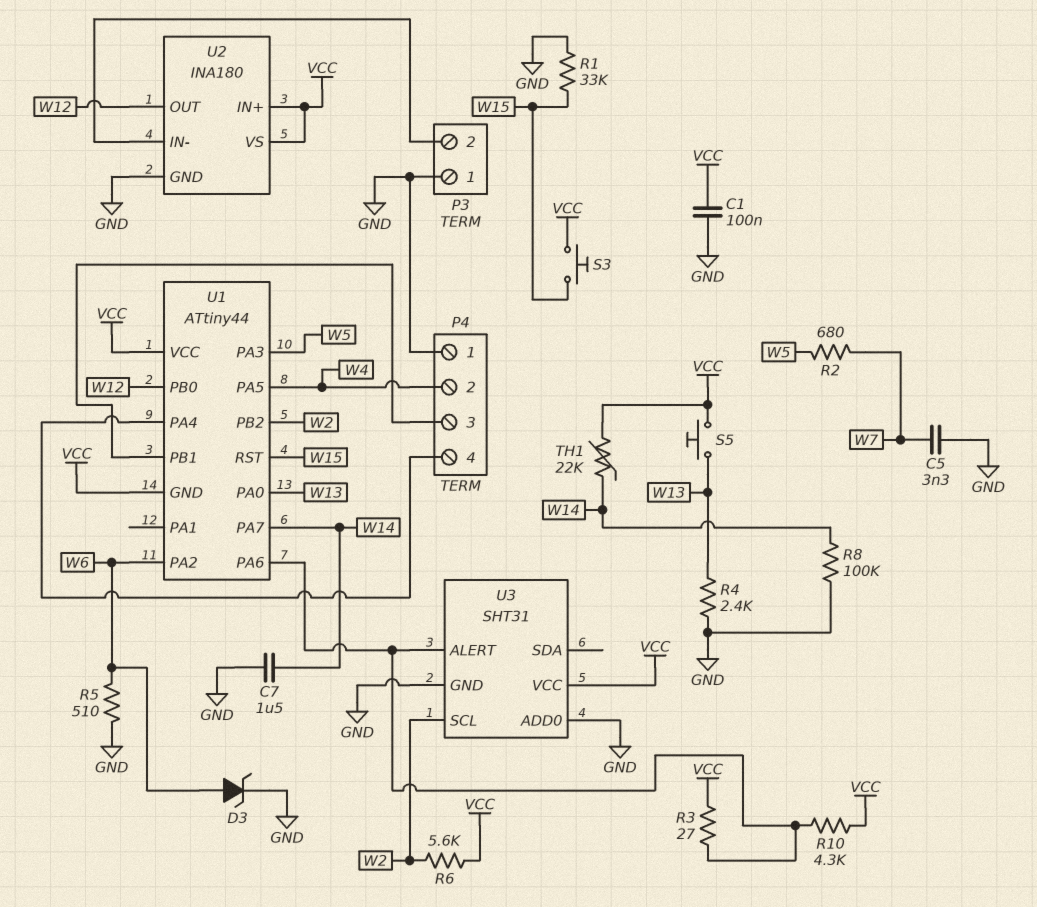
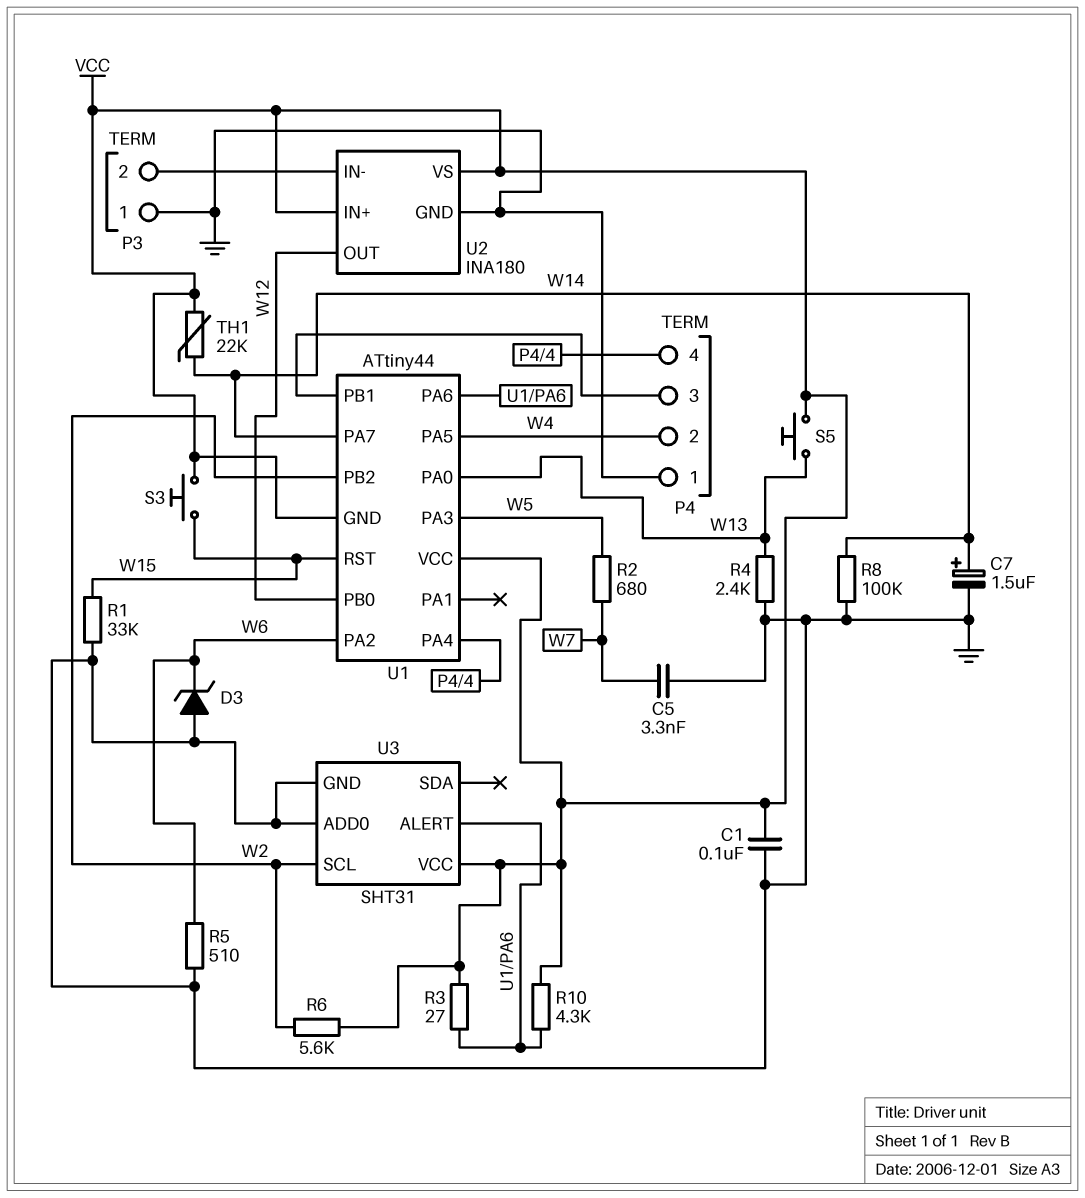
C7: 1.5uF (GND, W14) -> 1.5uF (plus W14, minus GND)
D3: zener (A W6, K GND) -> zener (A GND, K W6)

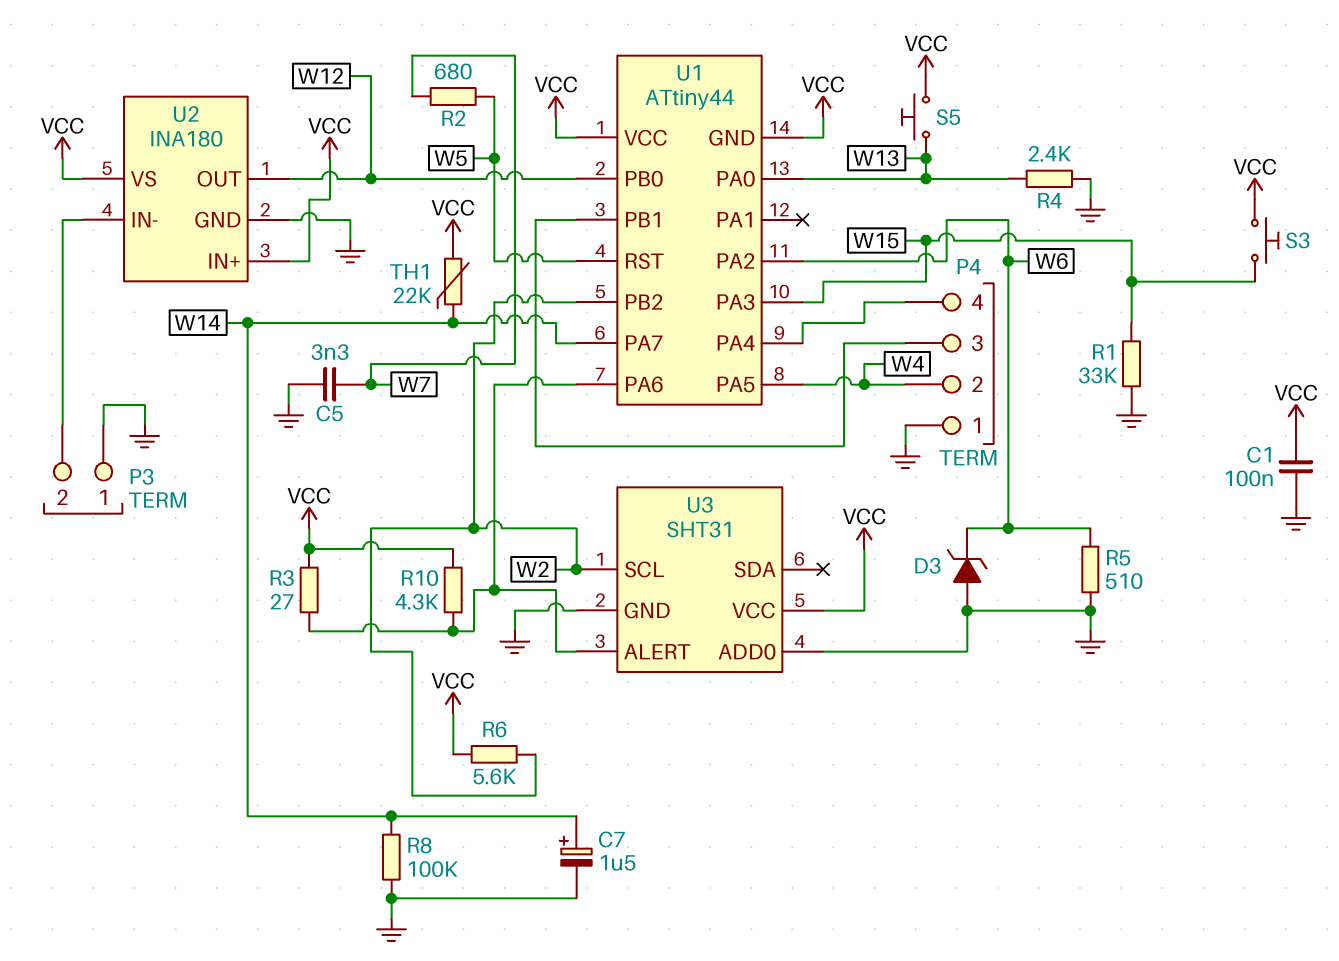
U1 pin PA3: W5 -> W15
U1 pin RST: W15 -> W5

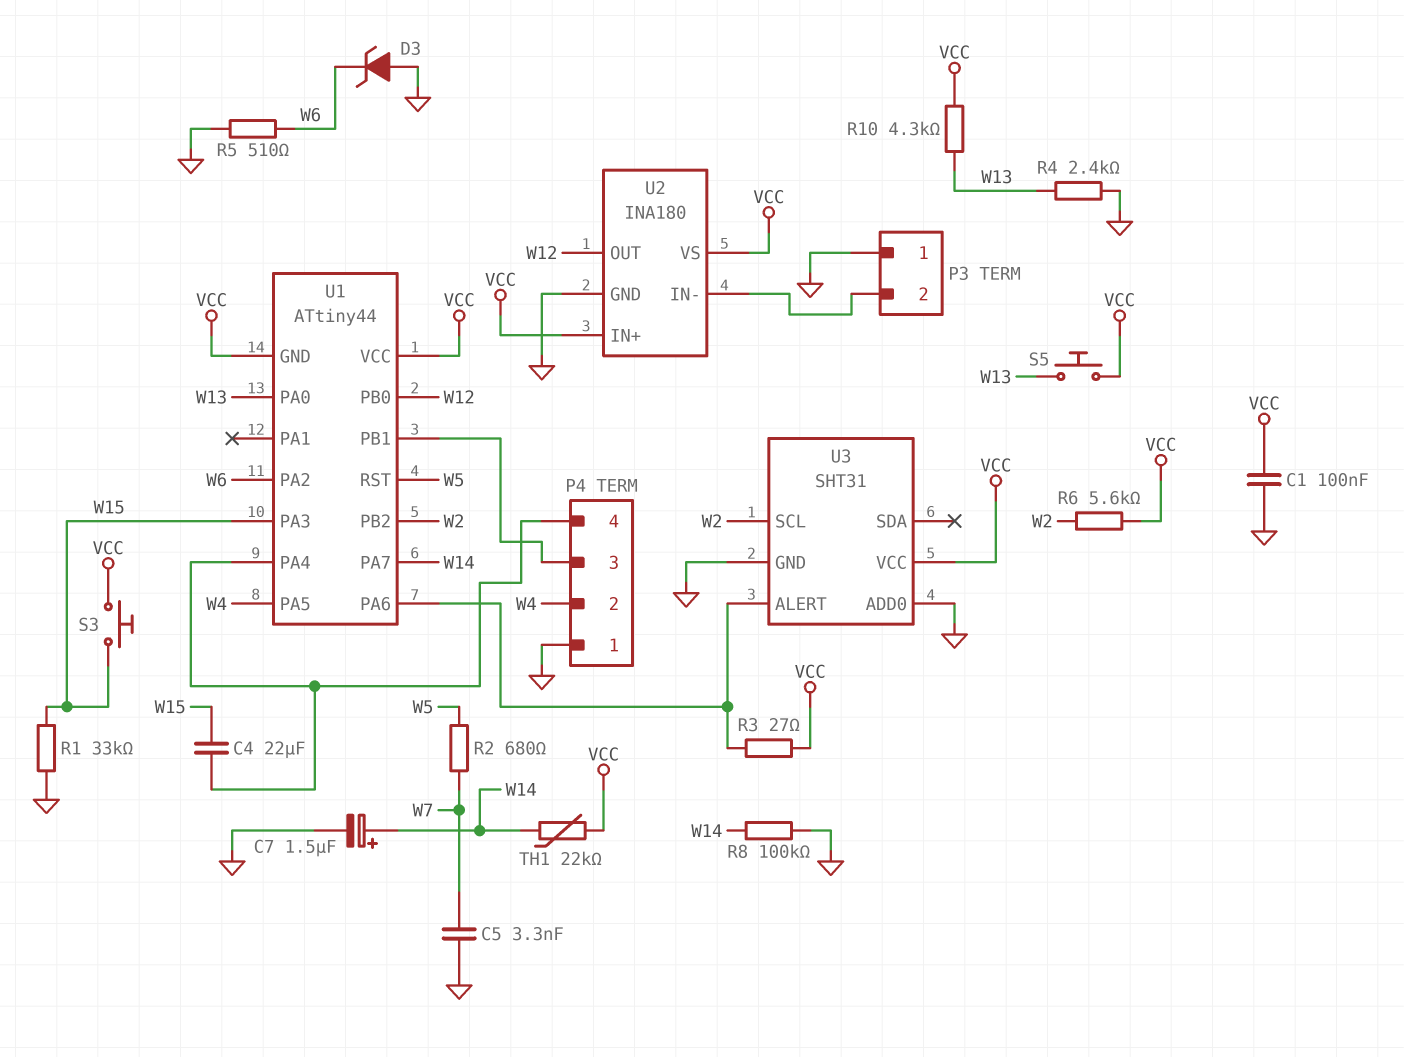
C4: none -> 22uF (P4/4, W15)
R10: 4.3k (U1/PA6, VCC) -> 4.3k (VCC, W13)

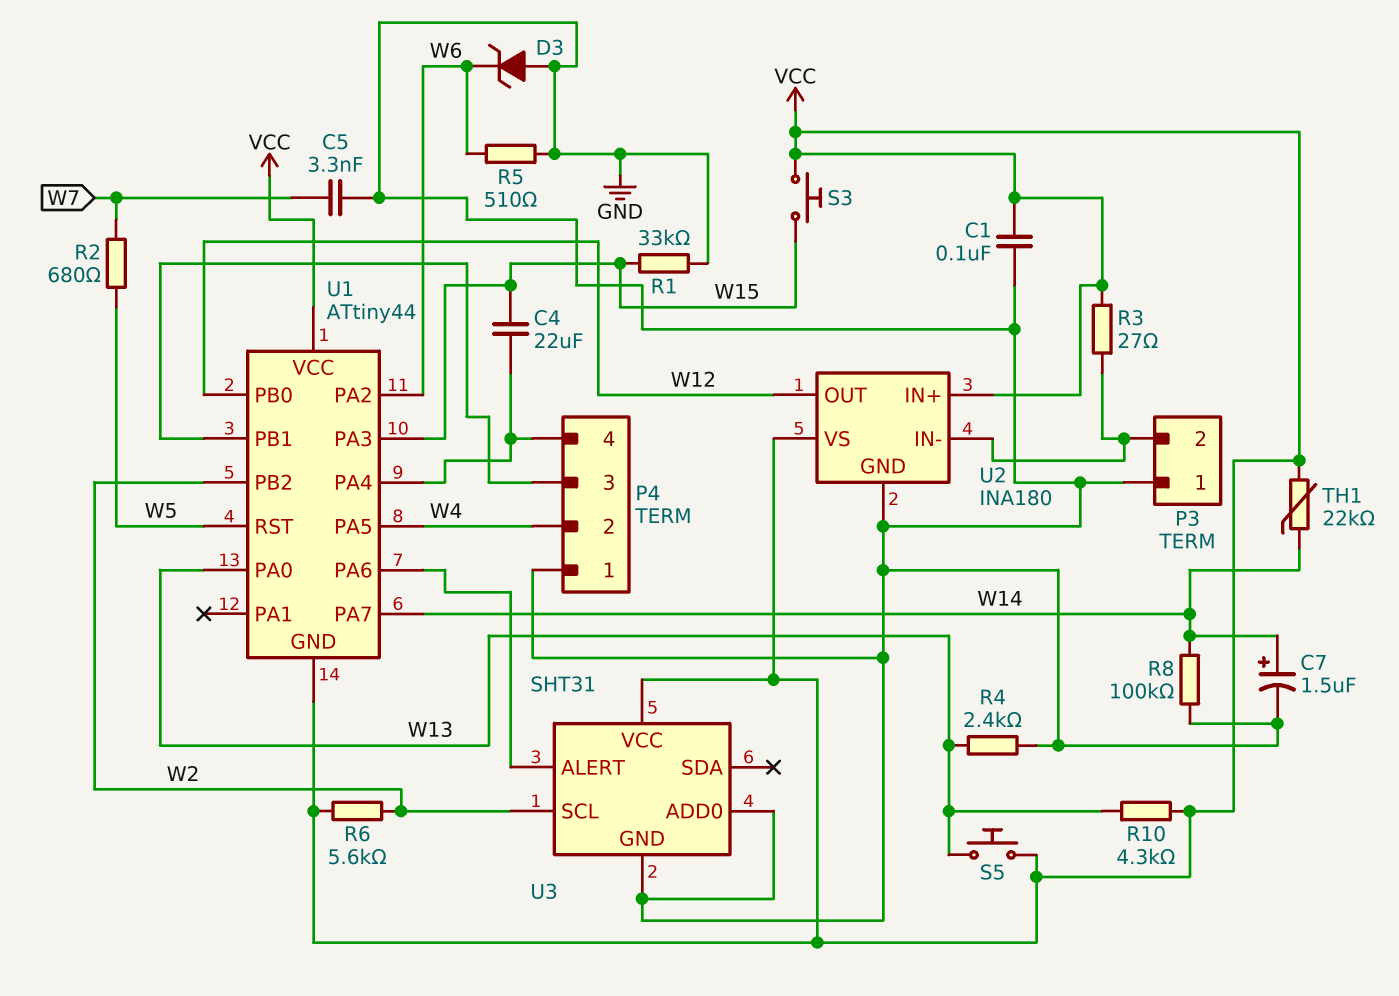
R3: 27 (U1/PA6, VCC) -> 27 (P3/2, VCC)

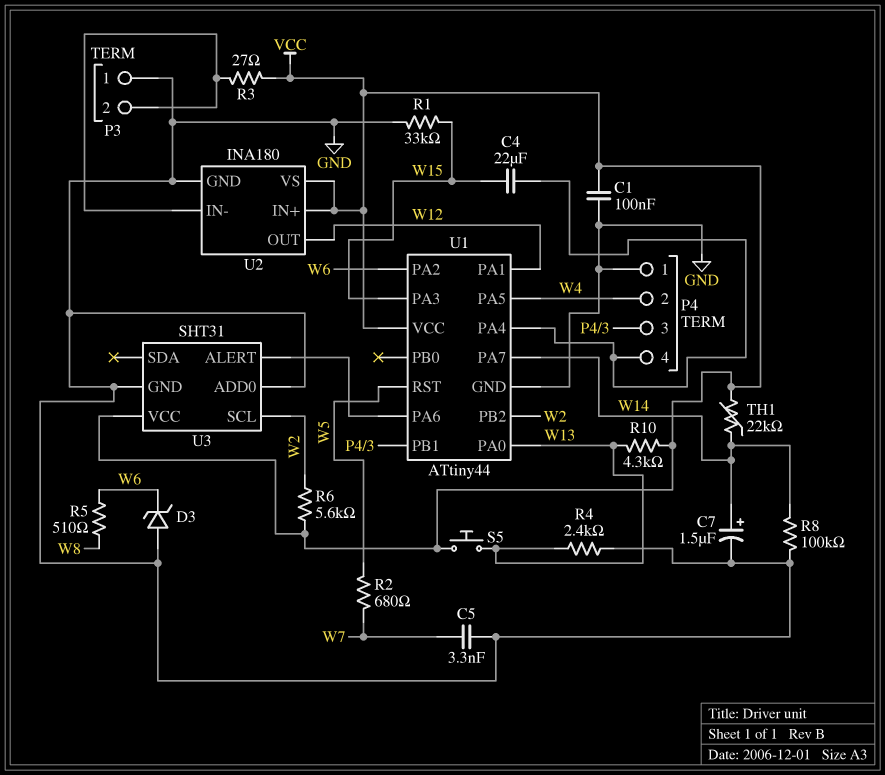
R5: 510 (GND, W6) -> 510 (W6, W8)
S3: button (VCC, W15) -> none
U1 pin GND: VCC -> GND
U1 pin PA1: none -> W12
U1 pin PB0: W12 -> none

